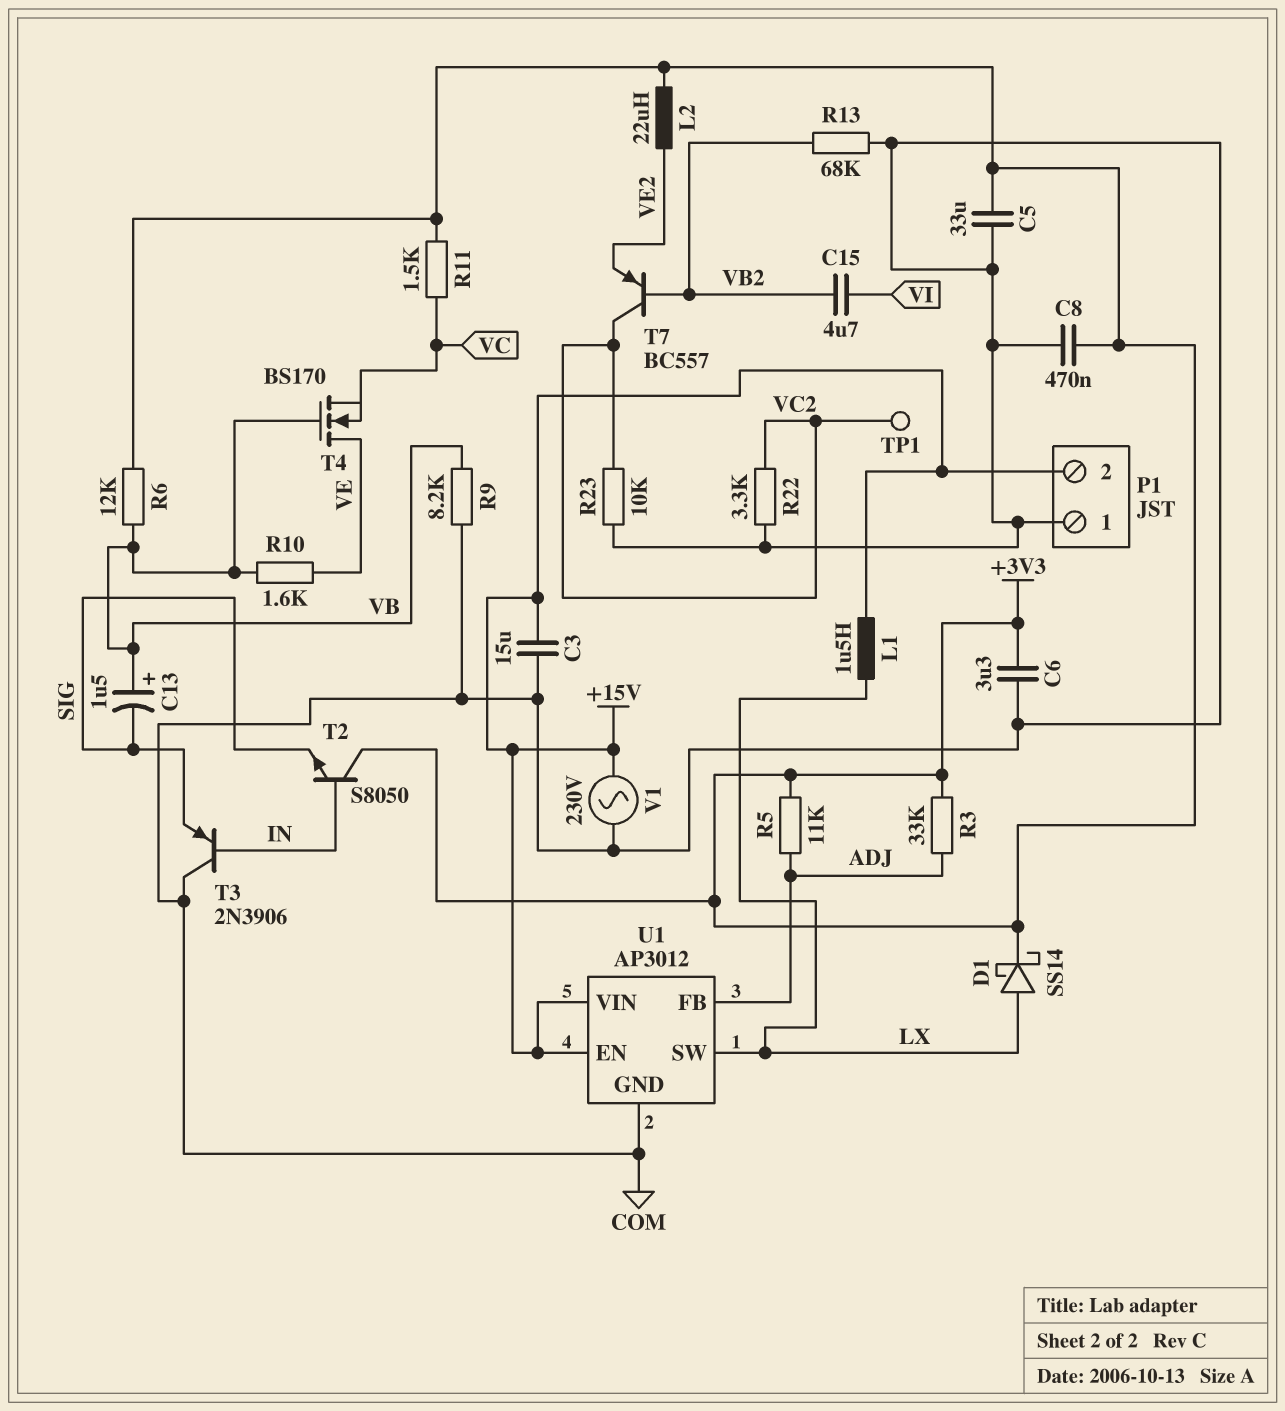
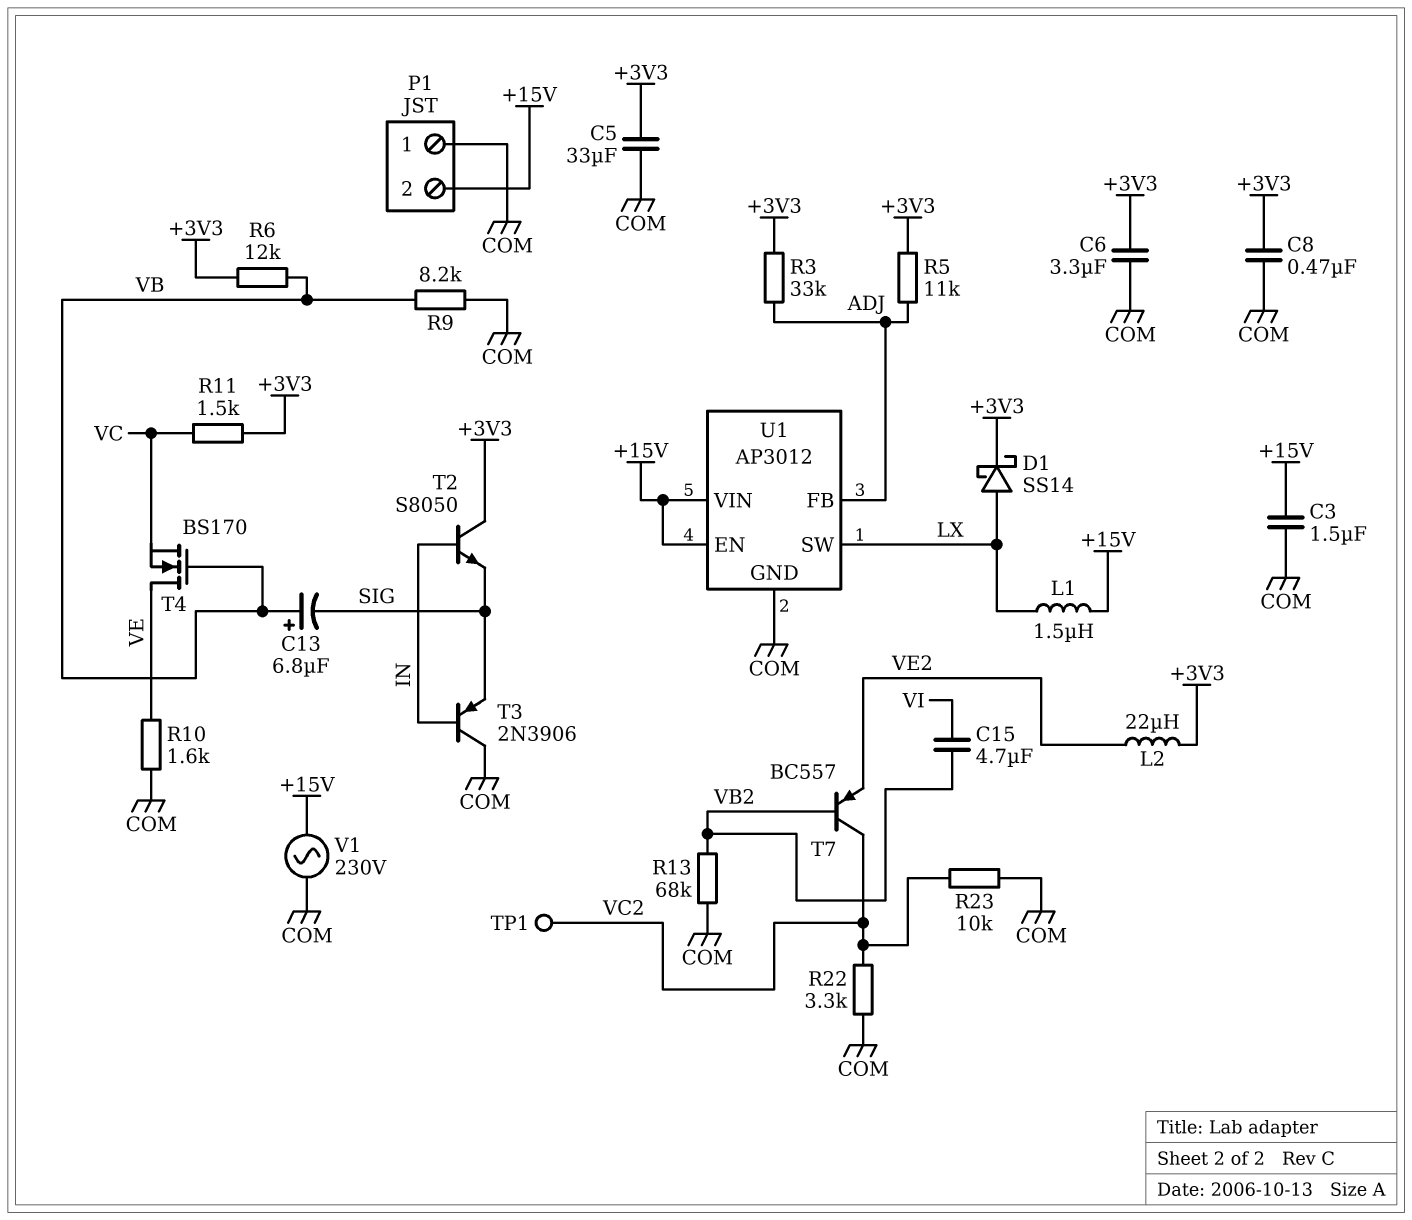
C3: 15uF (+15V, COM) -> 1.5uF (+15V, COM)
C13: 1.5uF (plus VB, minus SIG) -> 6.8uF (plus VB, minus SIG)
R10: 1.6k (VB, VE) -> 1.6k (COM, VE)

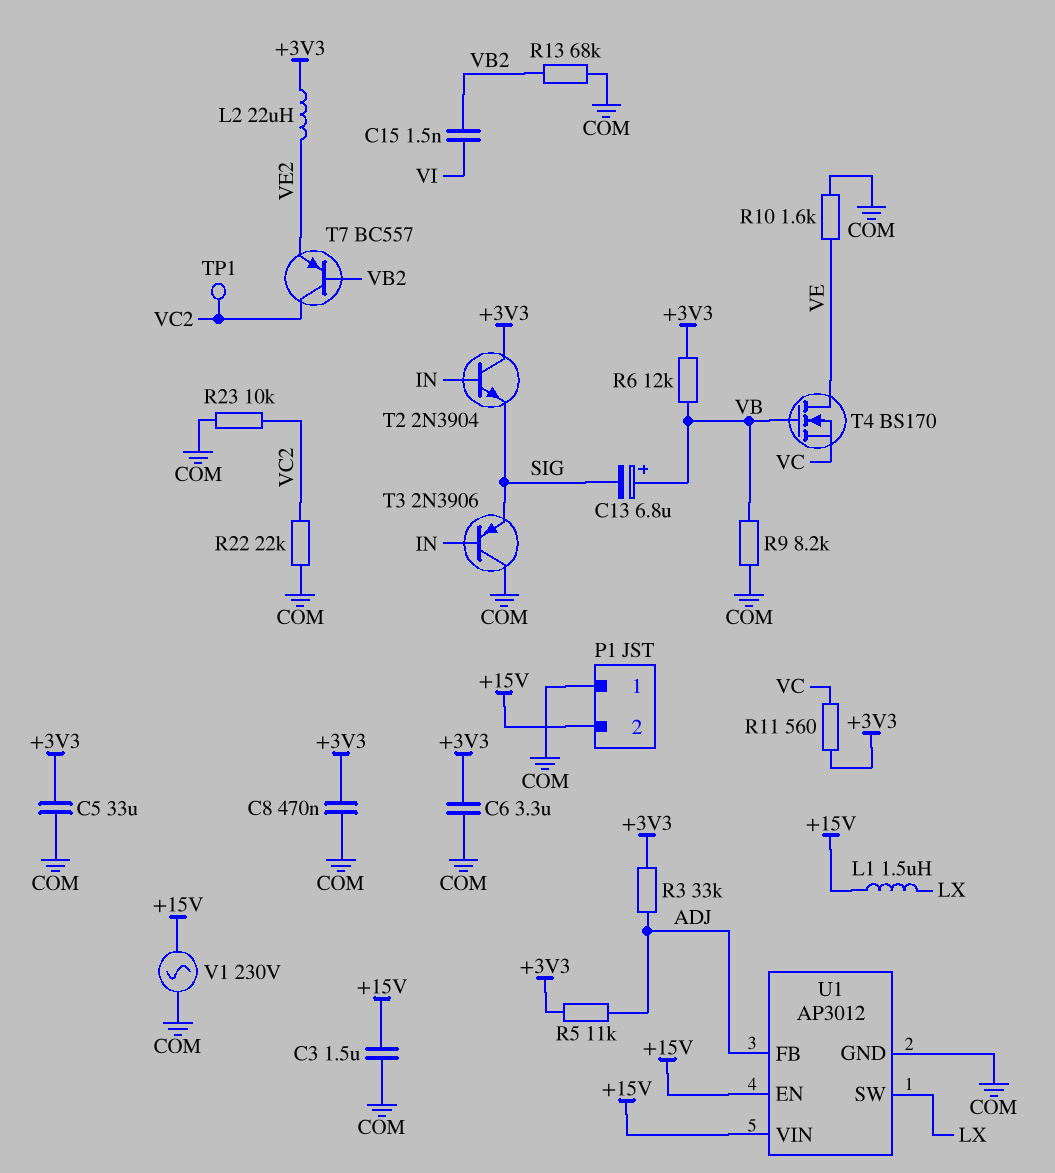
C15: 4.7uF (VB2, VI) -> 1.5nF (VB2, VI)
D1: schottky SS14 (A LX, K +3V3) -> none
R11: 1.5k (+3V3, VC) -> 560 (+3V3, VC)
R22: 3.3k (COM, VC2) -> 22k (COM, VC2)
T2: NPN S8050 (B IN, C +3V3, E SIG) -> NPN 2N3904 (B IN, C +3V3, E SIG)

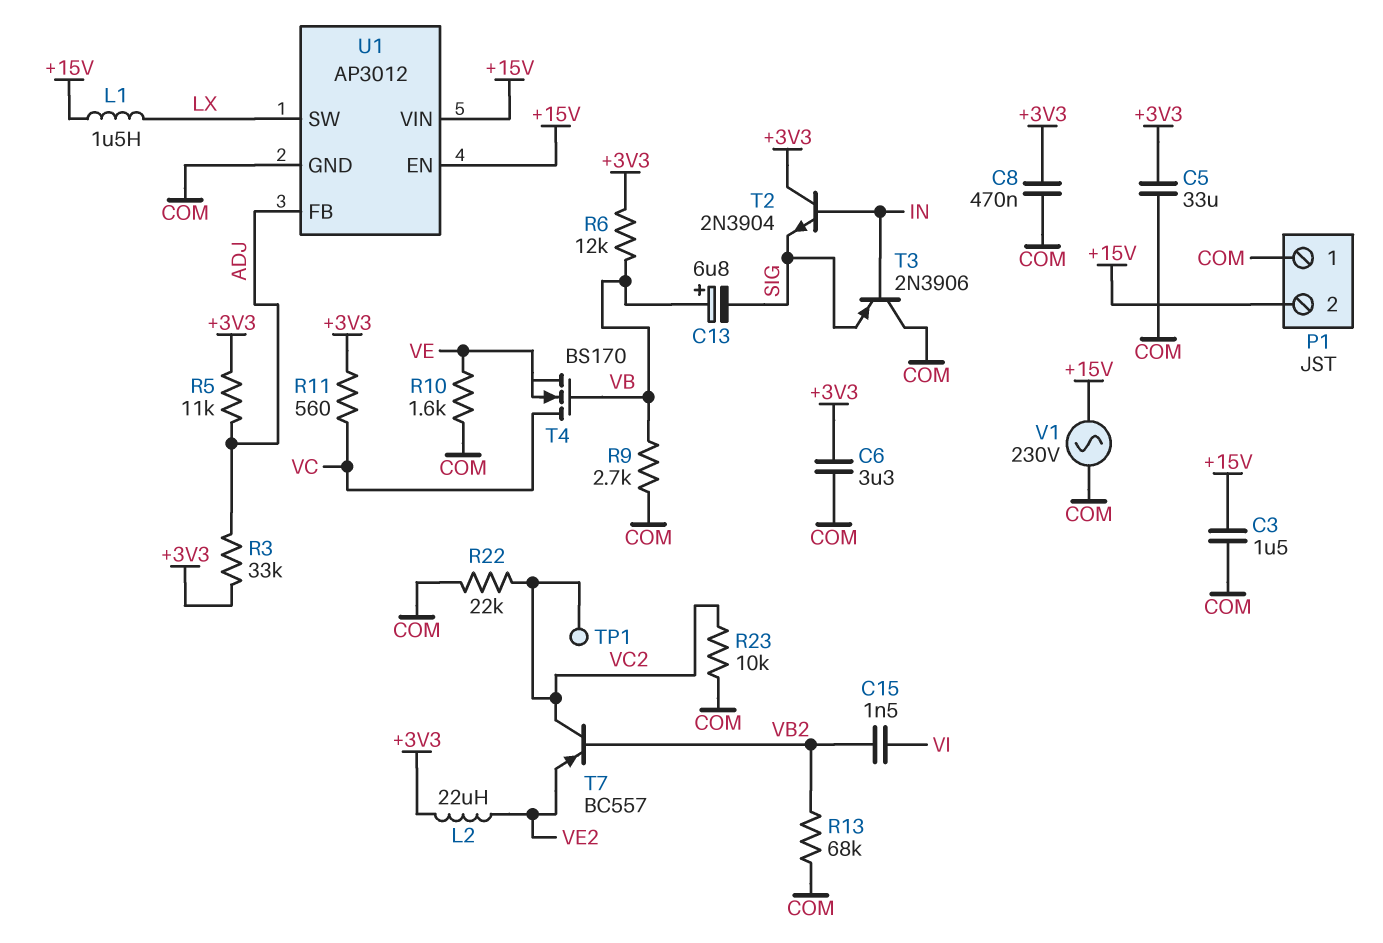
R9: 8.2k (COM, VB) -> 2.7k (COM, VB)
T4: NMOS BS170 (G VB, D VE, S VC) -> NMOS BS170 (G VB, D VC, S VE)

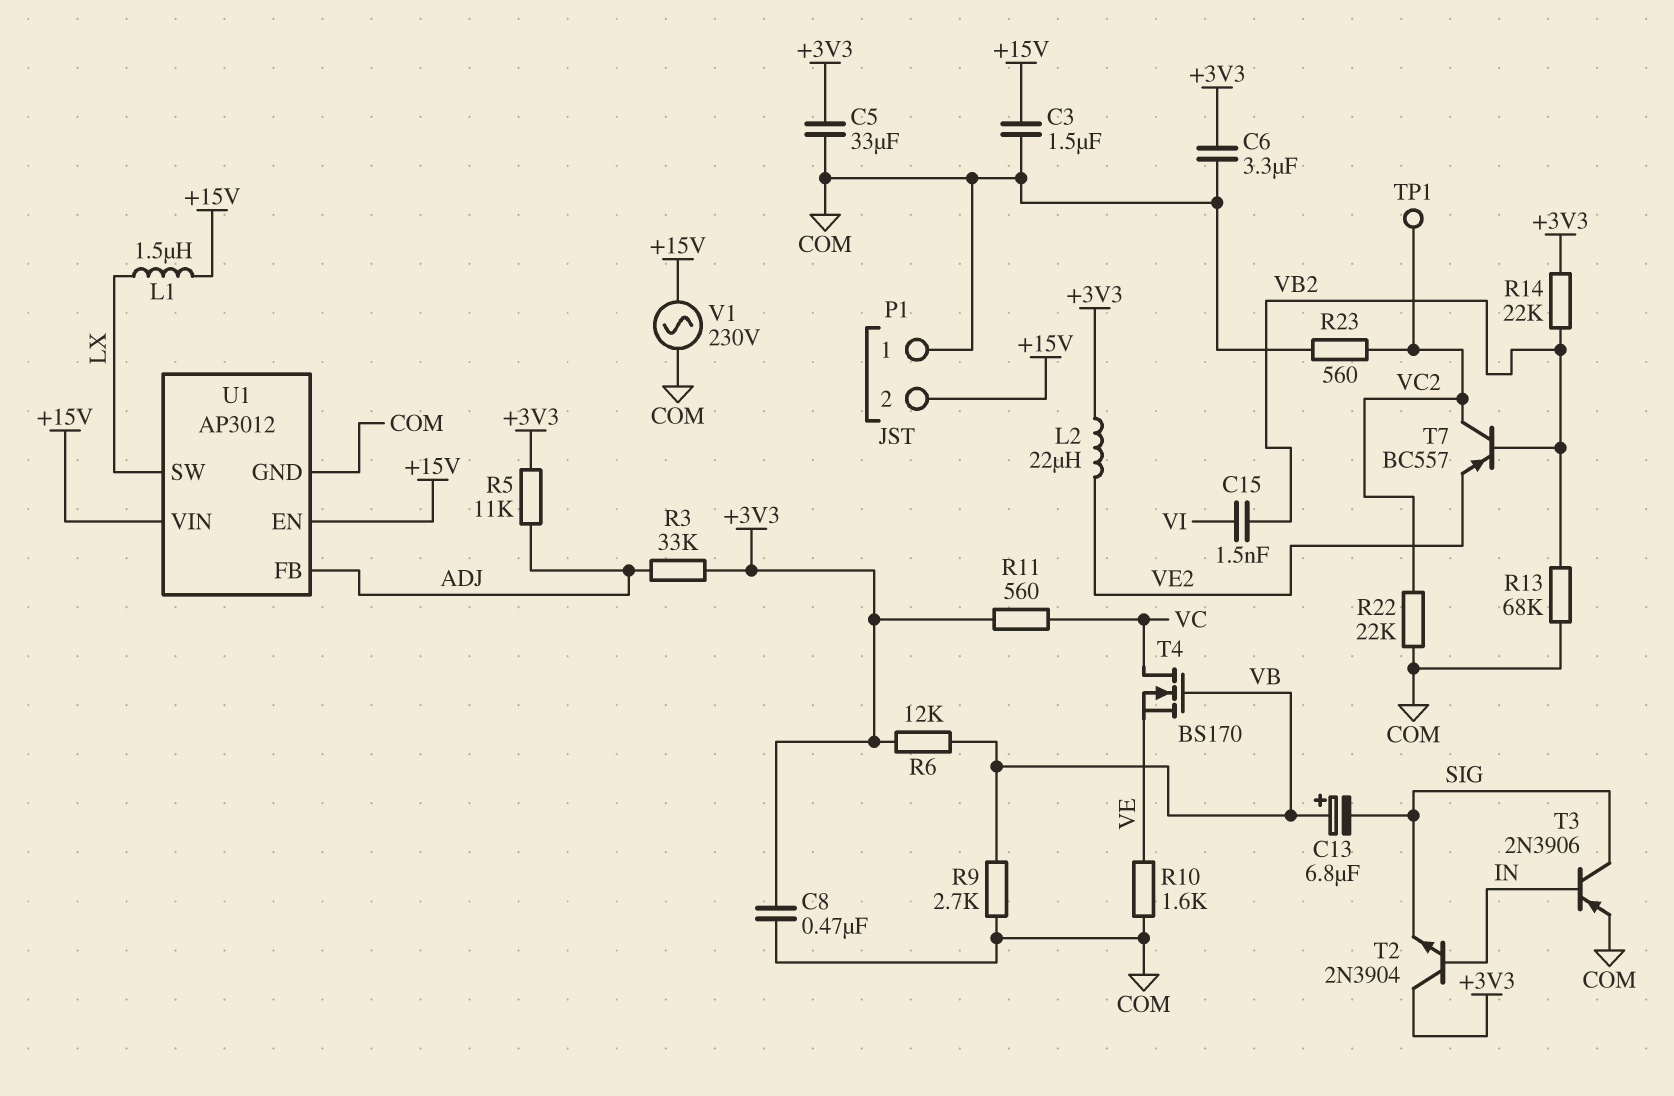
R14: none -> 22k (+3V3, VB2)
R23: 10k (COM, VC2) -> 560 (COM, VC2)
T3: PNP 2N3906 (B IN, C COM, E SIG) -> PNP 2N3906 (B IN, C SIG, E COM)

